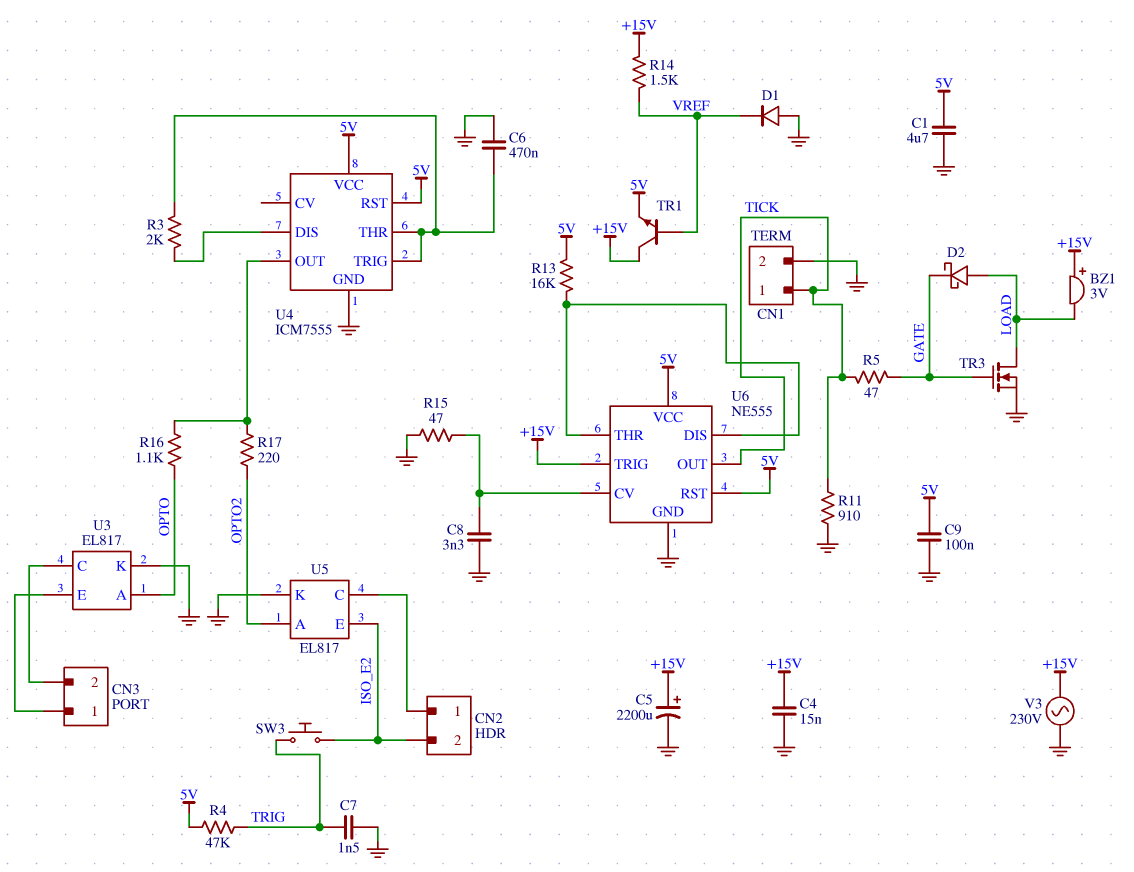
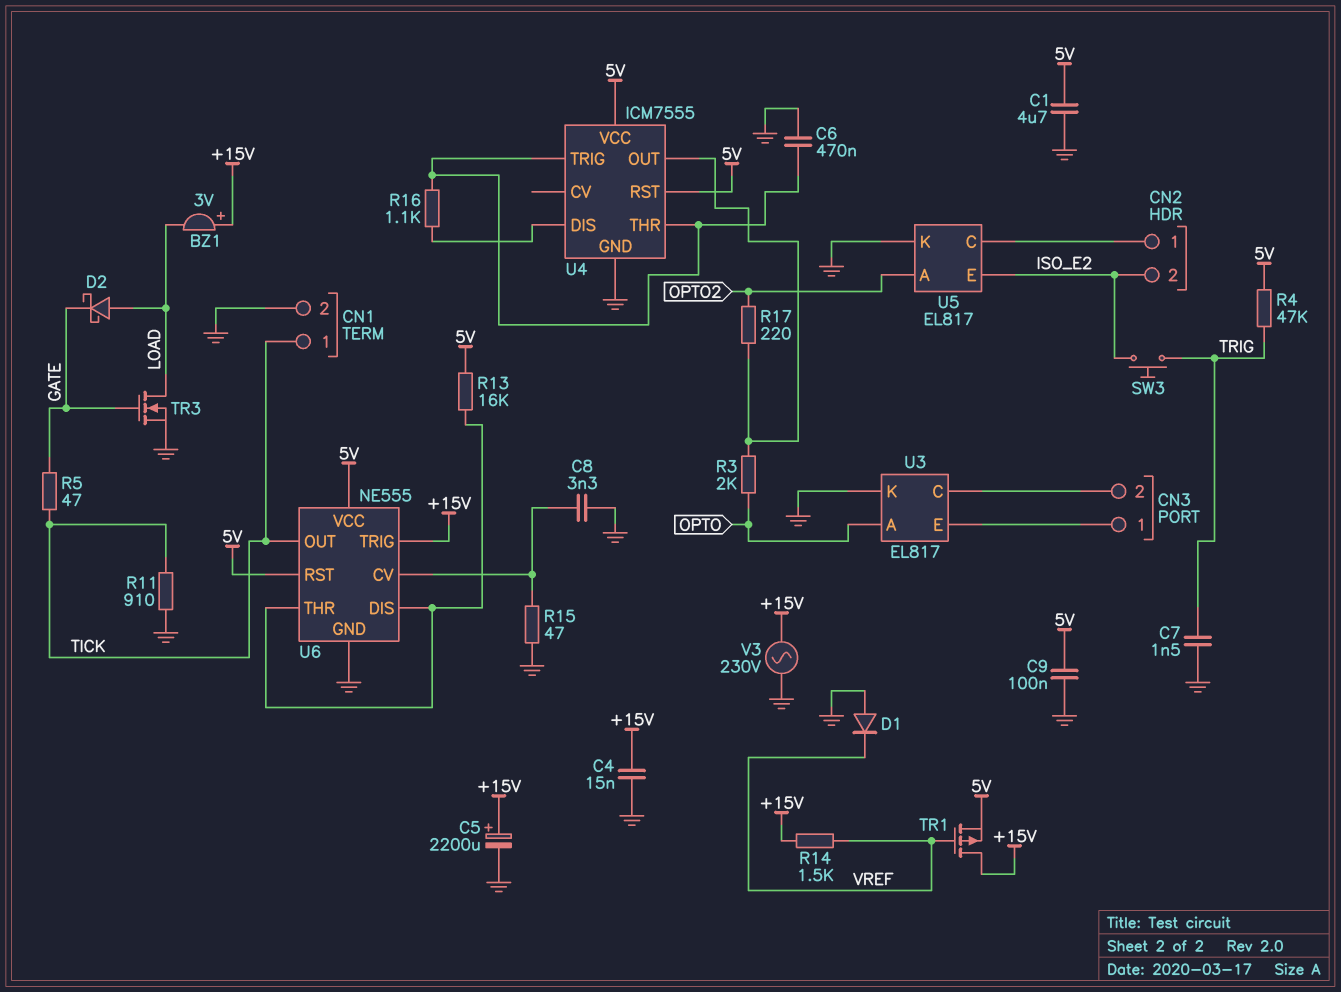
R3: 2k (U4/DIS, U4/THR) -> 2k (OPTO, U4/OUT)
R16: 1.1k (OPTO, U4/OUT) -> 1.1k (U4/DIS, U4/THR)
TR1: NPN (B VREF, C +15V, E 5V) -> PMOS (G VREF, D +15V, S 5V)

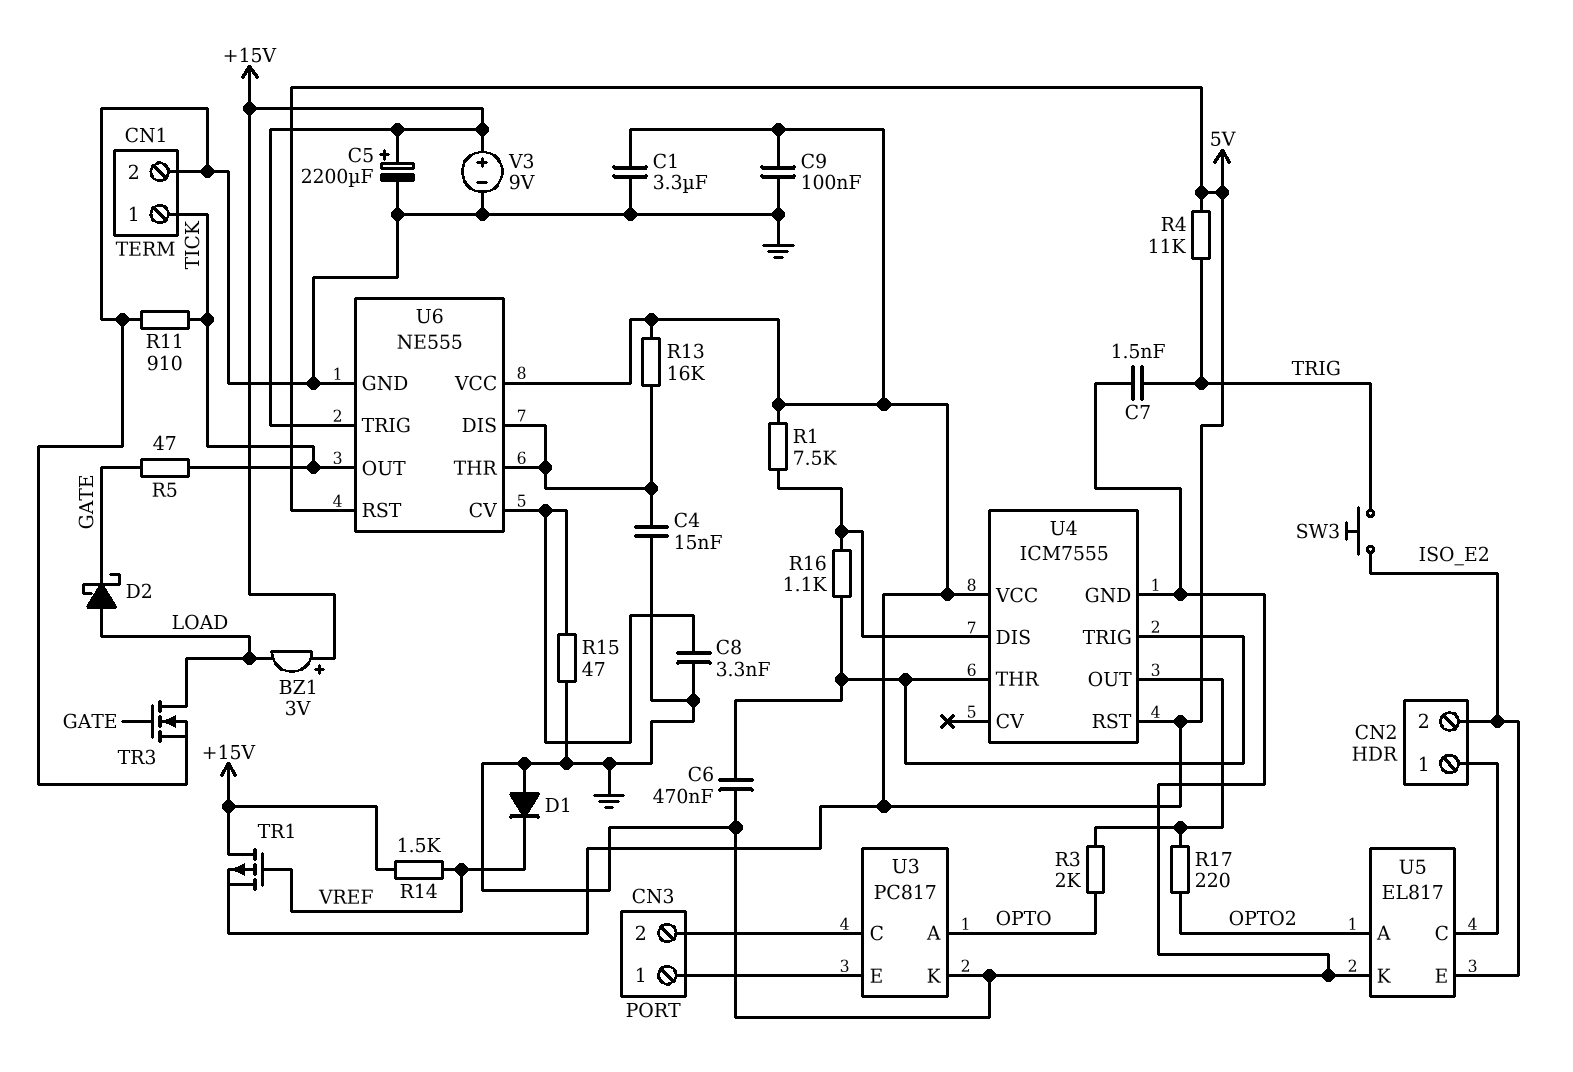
C1: 4.7uF (5V, GND) -> 3.3uF (5V, GND)
C4: 15nF (+15V, GND) -> 15nF (GND, U6/DIS)
R1: none -> 7.5k (5V, U4/DIS)
R4: 47k (5V, TRIG) -> 11k (5V, TRIG)
U3: EL817 -> PC817
V3: AC 230V (+15V, GND) -> 9V (plus +15V, minus GND)

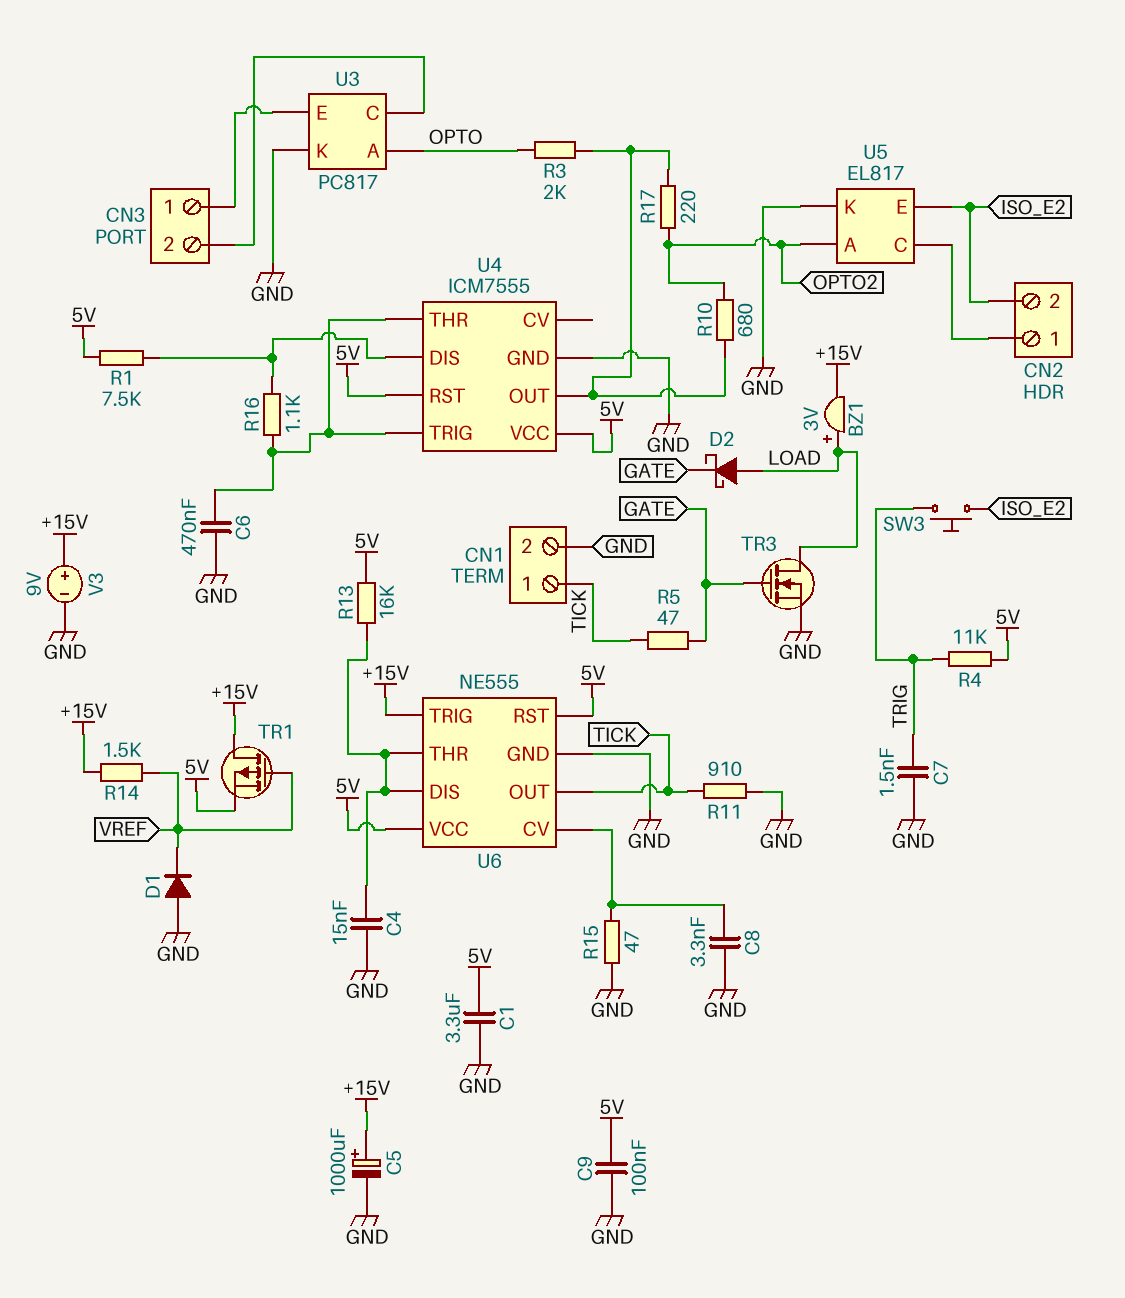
BZ1: buzzer 3V (plus +15V, minus LOAD) -> buzzer 3V (plus LOAD, minus +15V)
C5: 2200uF (plus +15V, minus GND) -> 1000uF (plus +15V, minus GND)
R10: none -> 680 (OPTO2, U4/OUT)

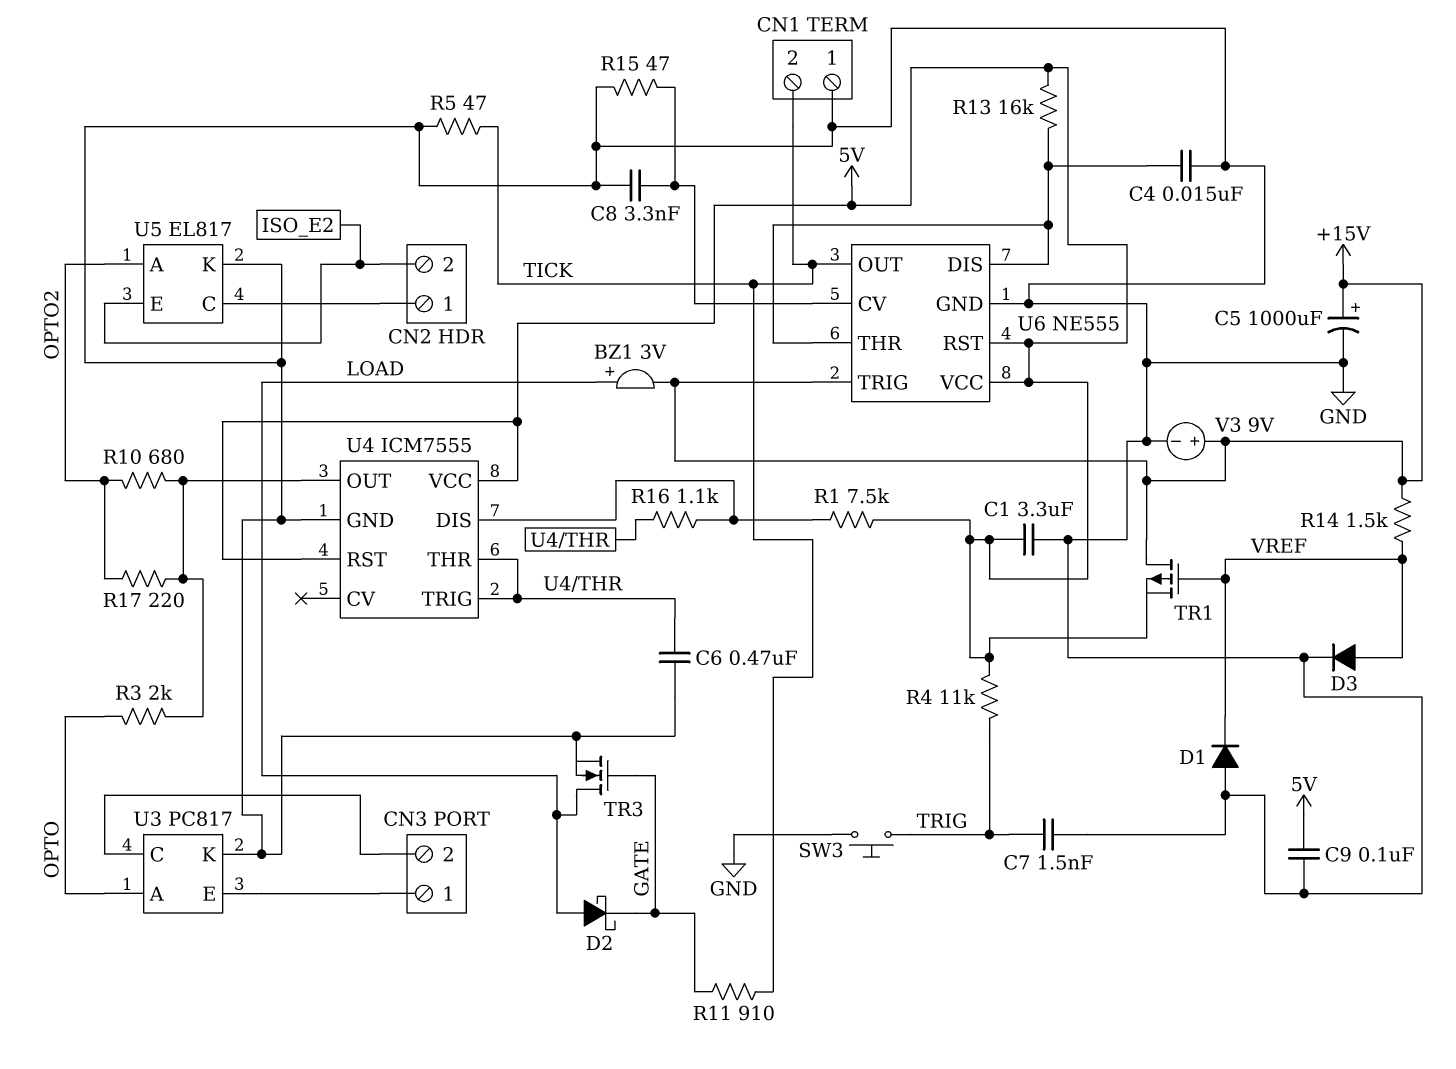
CN1 pin 1: TICK -> GND
CN1 pin 2: GND -> TICK
D3: none -> diode (A VREF, K GND)
R5: 47 (GATE, TICK) -> 47 (GND, TICK)
R11: 910 (GND, TICK) -> 910 (GATE, TICK)
SW3: button (ISO_E2, TRIG) -> button (GND, TRIG)

